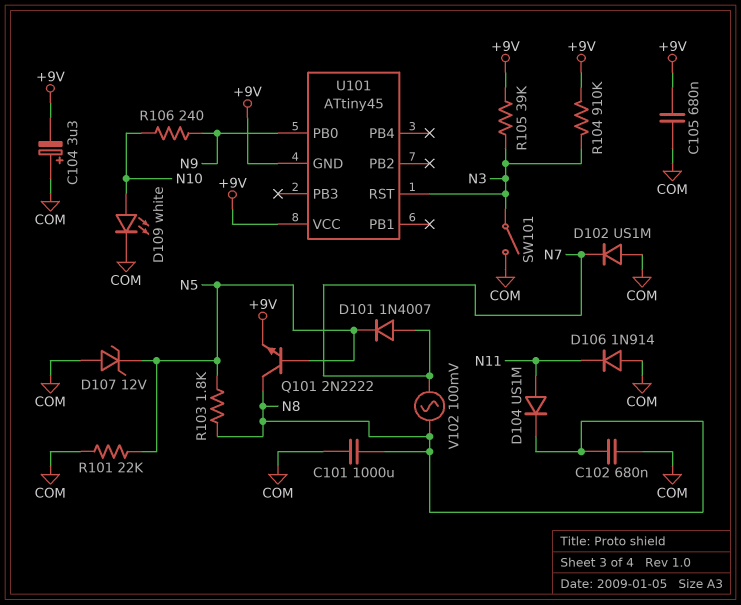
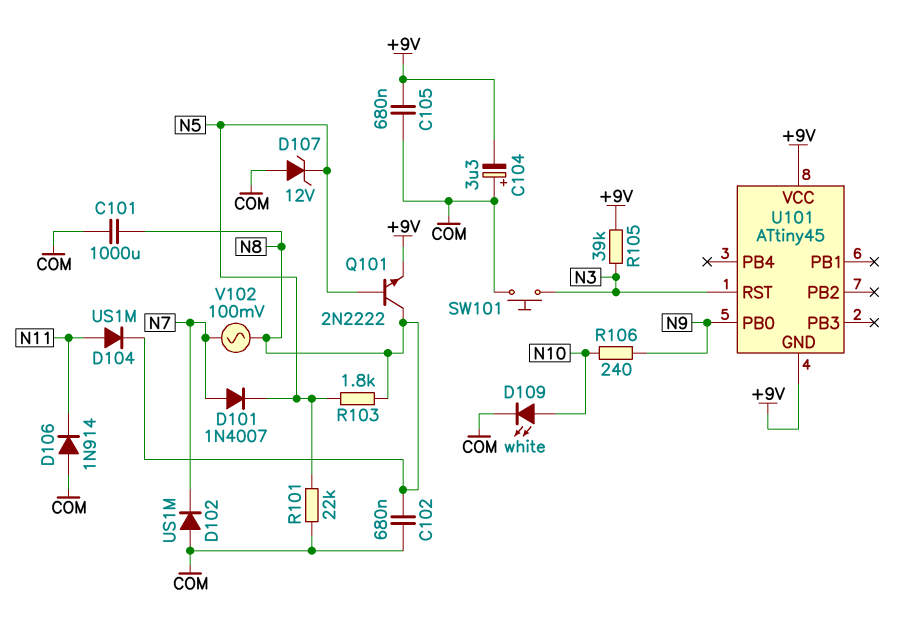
R104: 910k (+9V, N3) -> none
SW101: switch (COM, N3) -> button (COM, N3)

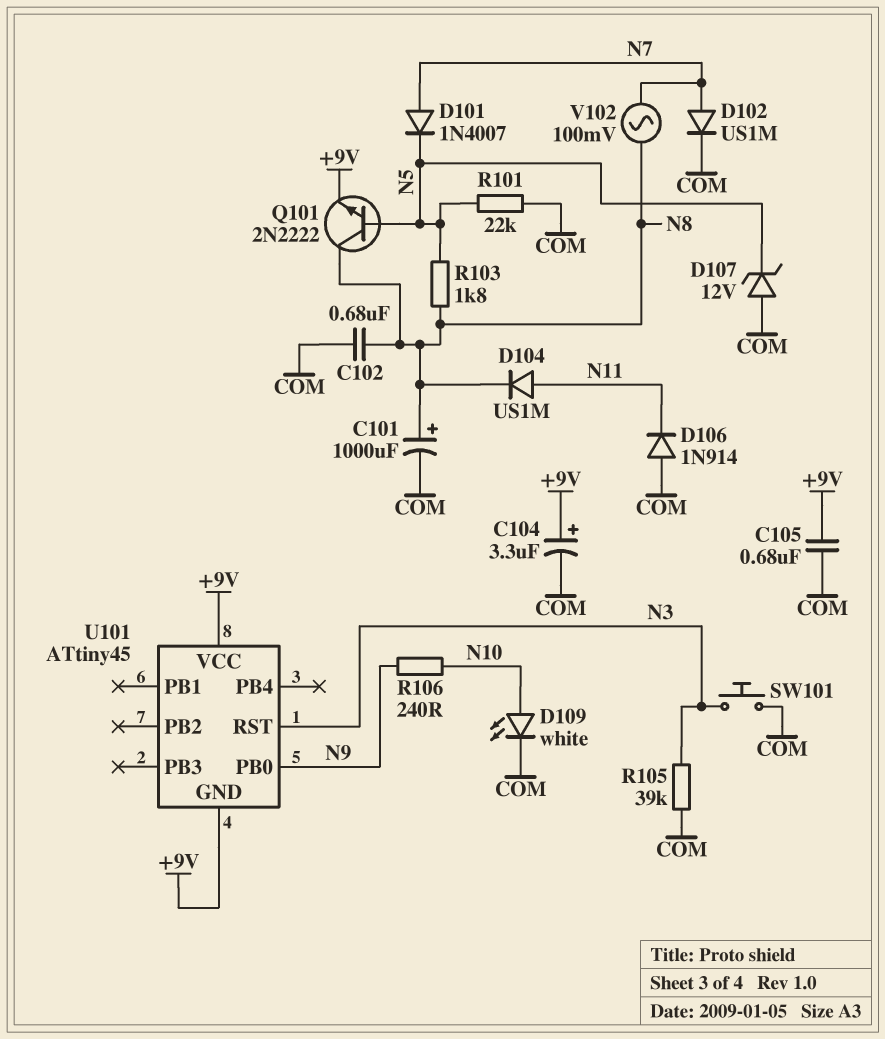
C101: 1000uF (COM, N8) -> 1000uF (plus N8, minus COM)
C104: 3.3uF (plus COM, minus +9V) -> 3.3uF (plus +9V, minus COM)
D102: diode US1M (A COM, K N7) -> diode US1M (A N7, K COM)
R105: 39k (+9V, N3) -> 39k (COM, N3)

